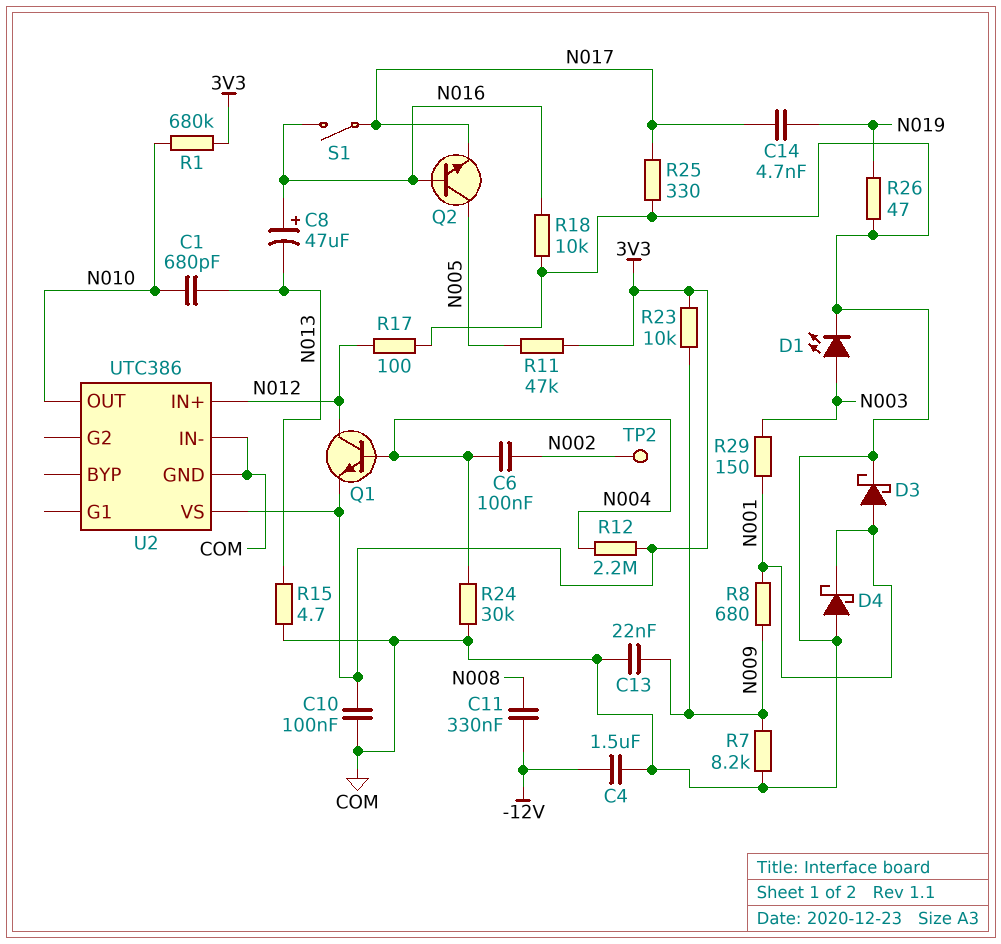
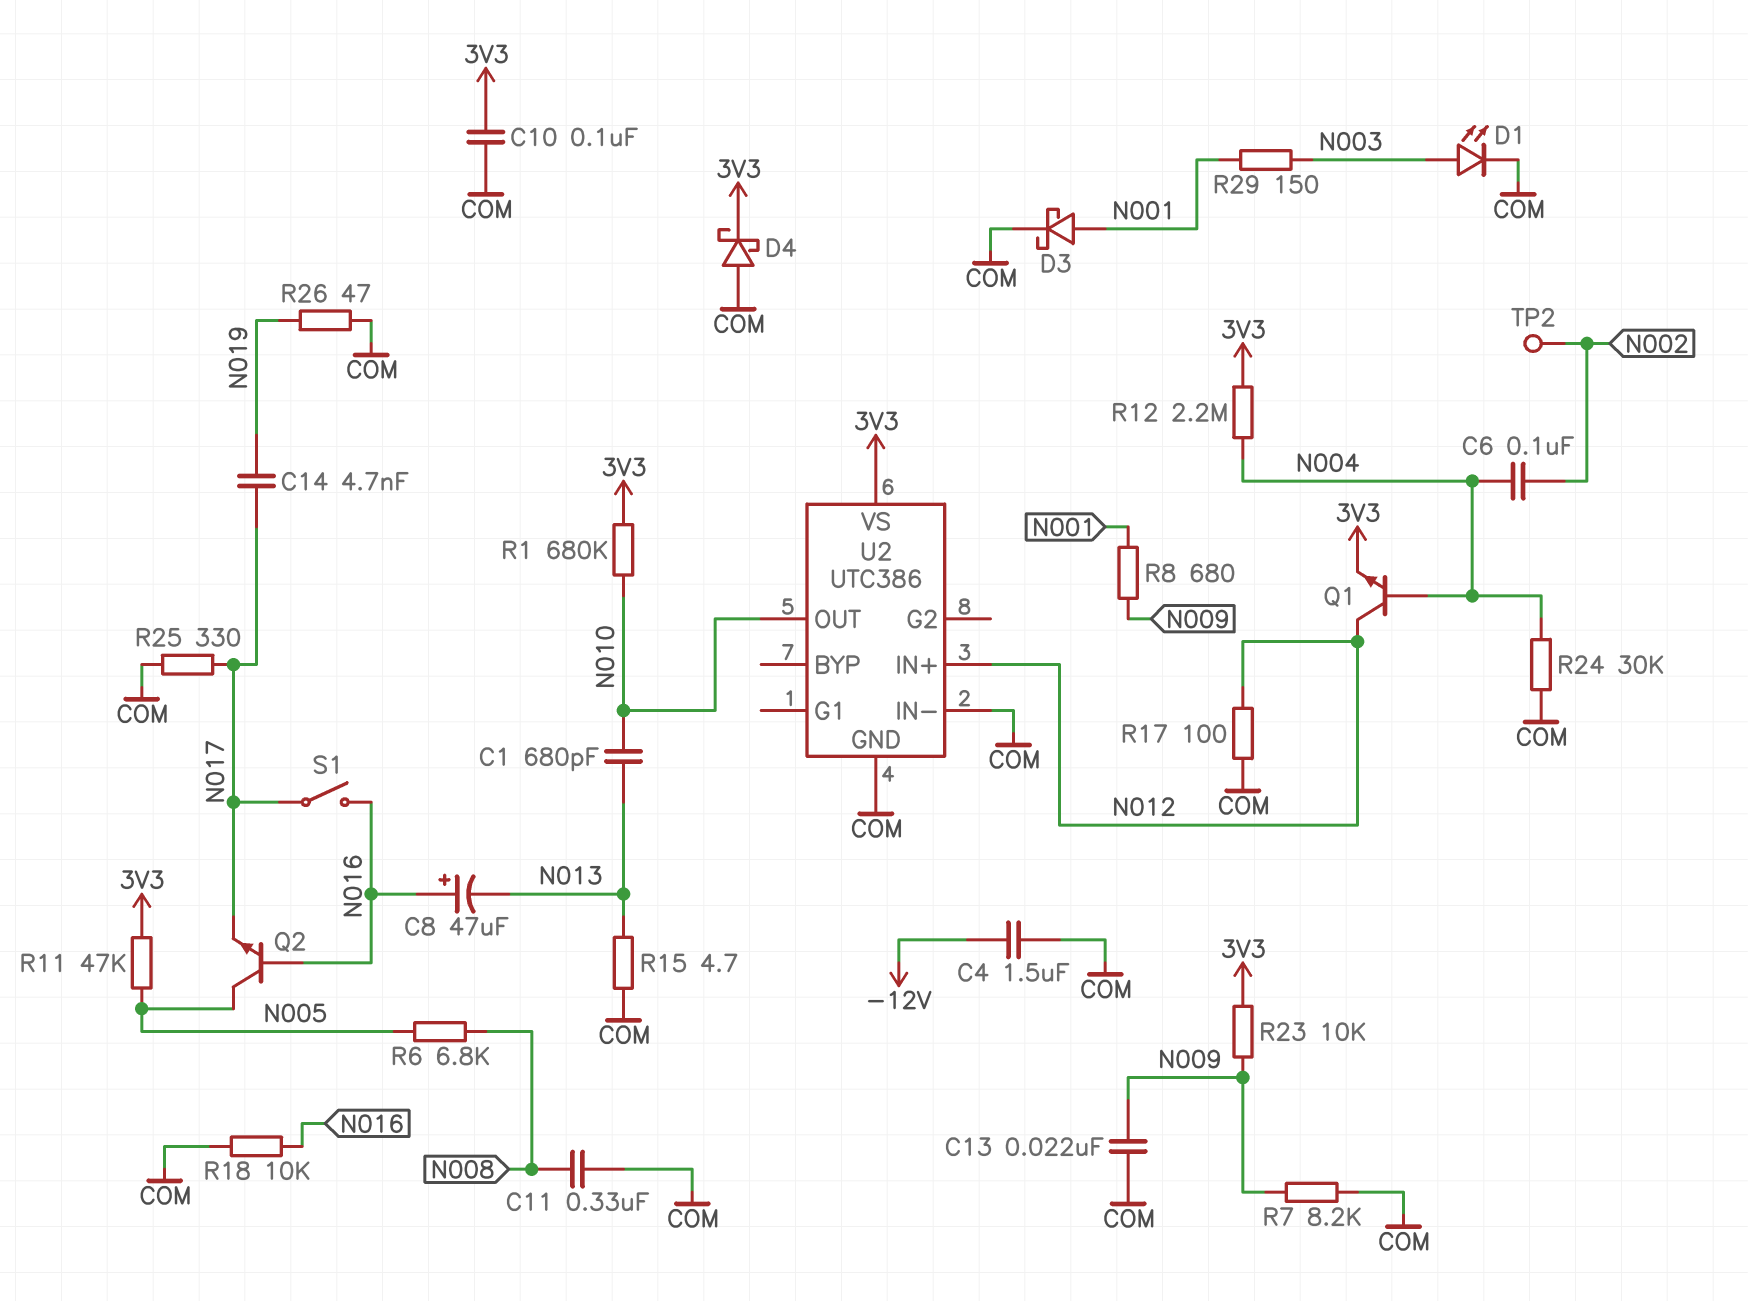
C11: 330nF (-12V, N008) -> 330nF (COM, N008)
D4: schottky (A COM, K N001) -> schottky (A COM, K 3V3)
R6: none -> 6.8k (N005, N008)

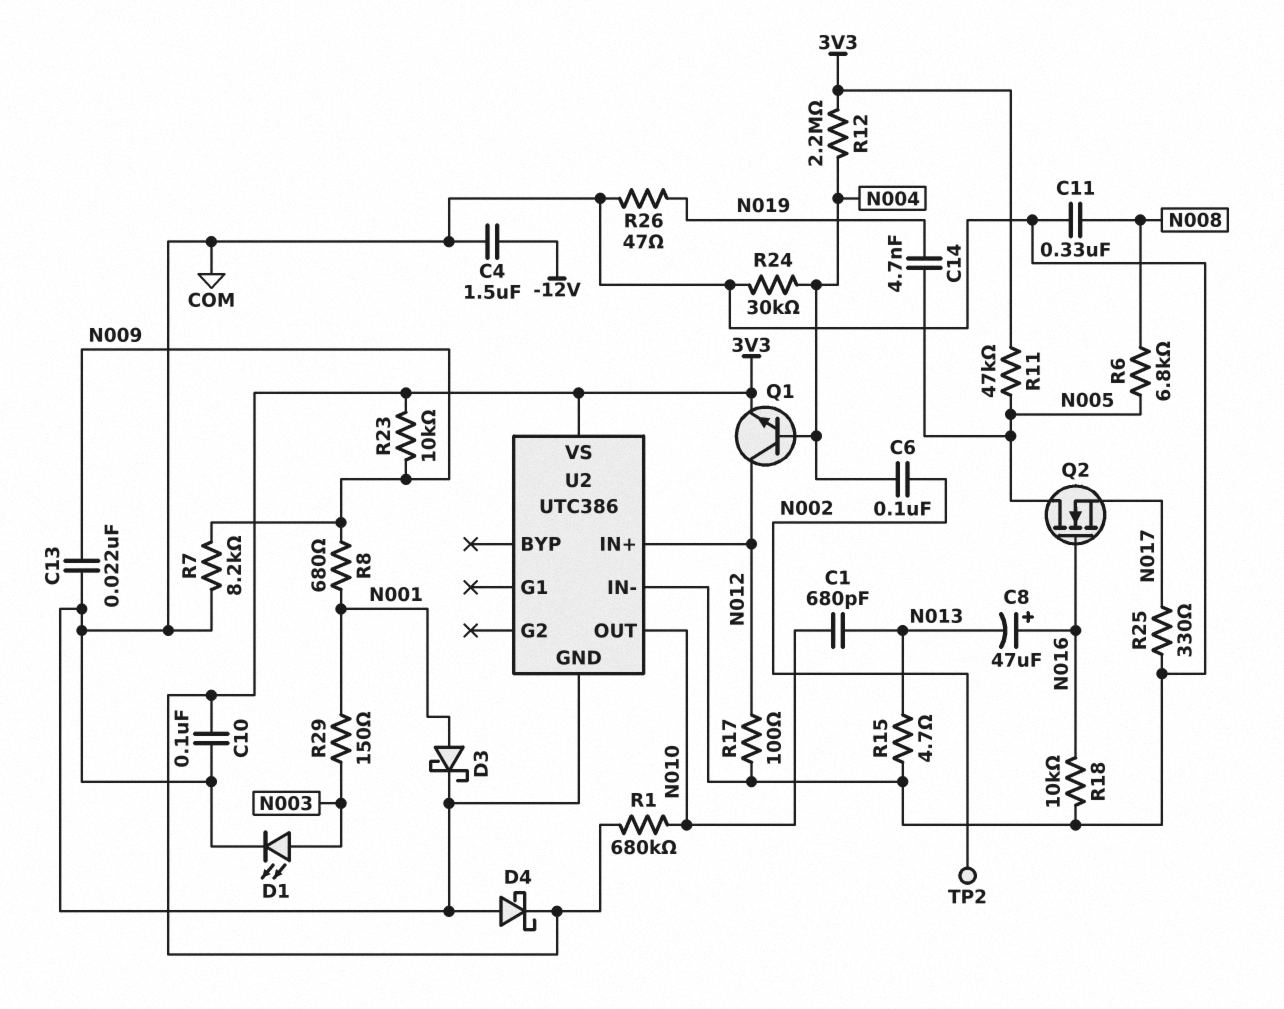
C14: 4.7nF (N017, N019) -> 4.7nF (N005, N019)
Q2: NPN (B N016, C N005, E N017) -> NMOS (G N016, D N005, S N017)
S1: switch (N016, N017) -> none

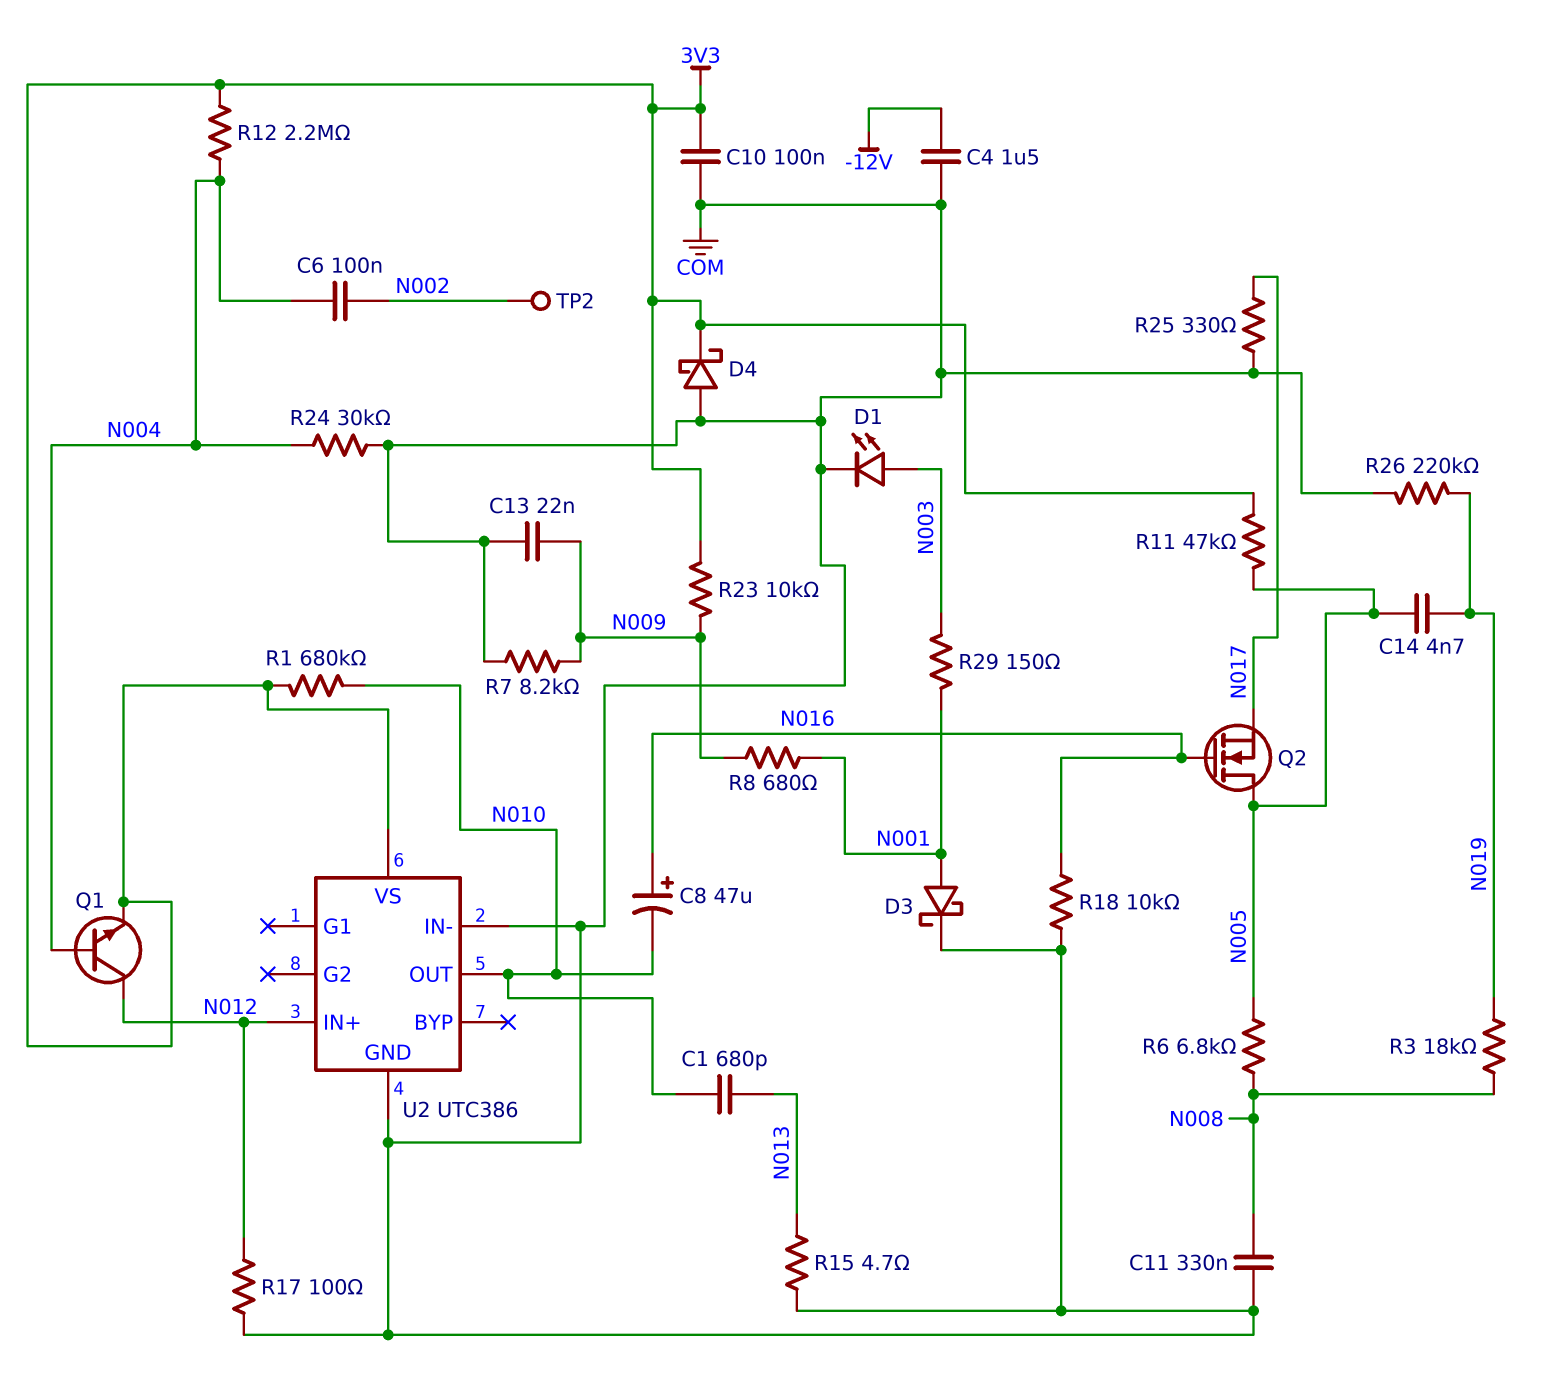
C8: 47uF (plus N016, minus N013) -> 47uF (plus N016, minus N010)
R3: none -> 18k (N008, N019)
R26: 47 (COM, N019) -> 220k (COM, N019)

